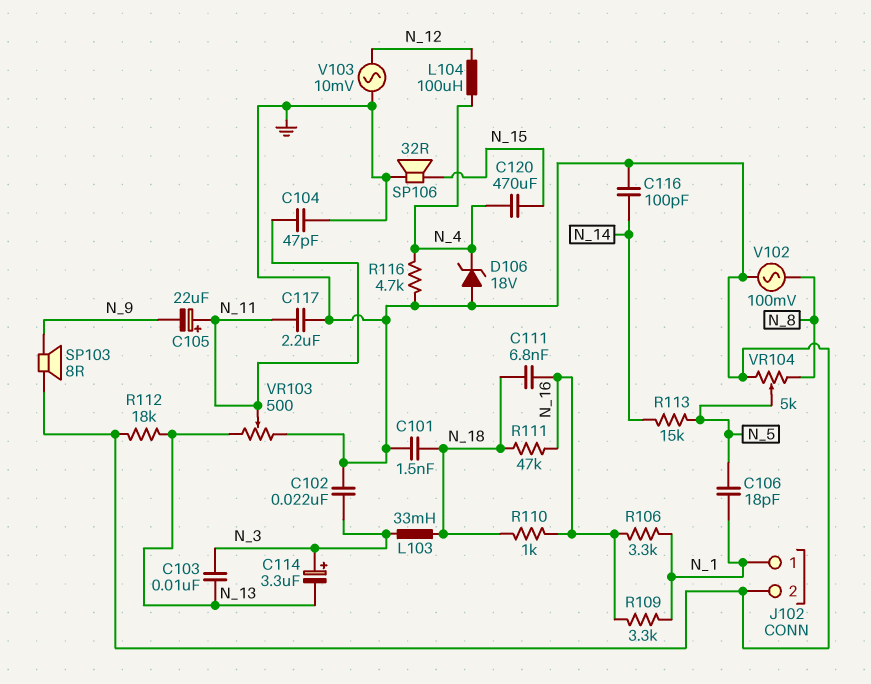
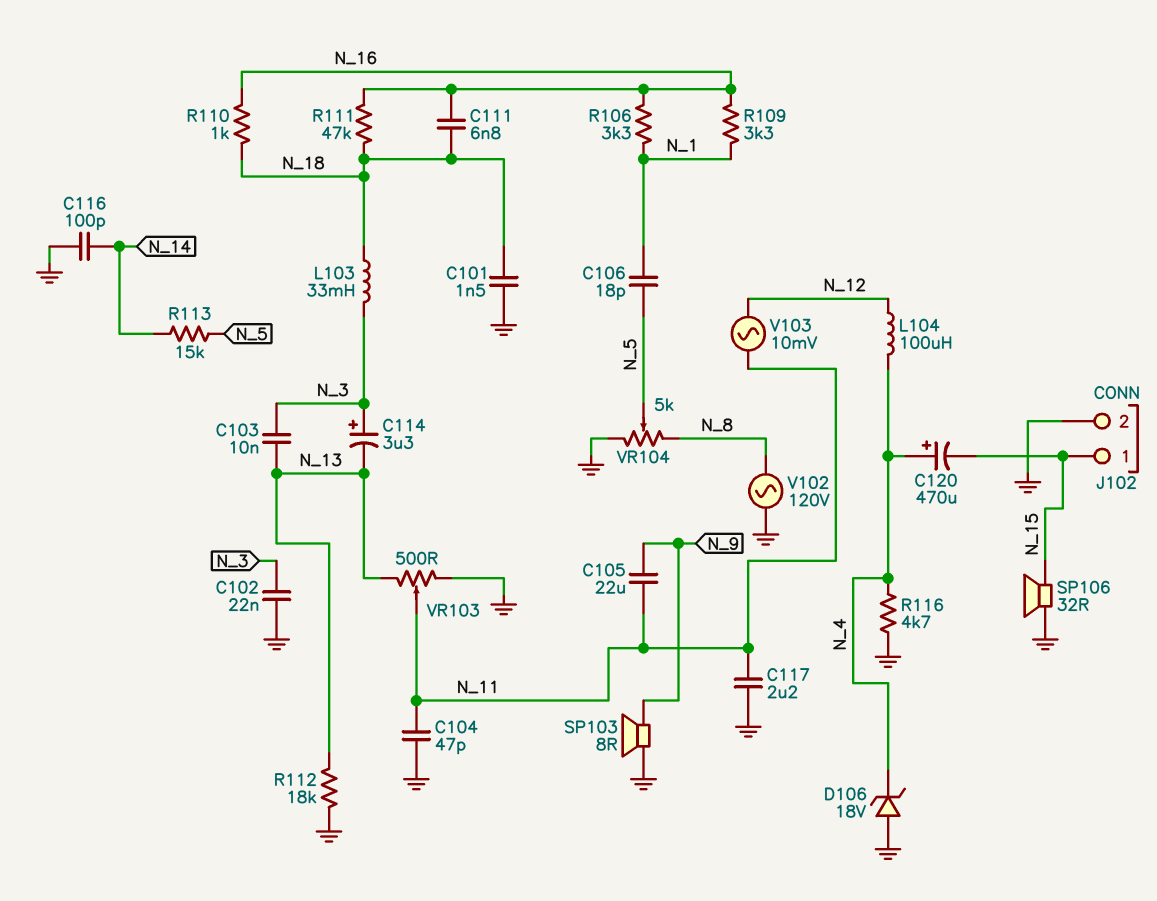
C105: 22uF (plus N_11, minus N_9) -> 22uF (N_9, N_11)
C120: 470uF (N_4, N_15) -> 470uF (plus N_4, minus N_15)
J102 pin 1: N_1 -> N_15
V102: AC 100mV (GND, N_8) -> AC 120V (GND, N_8)
V103: AC 10mV (GND, N_12) -> AC 10mV (N_11, N_12)

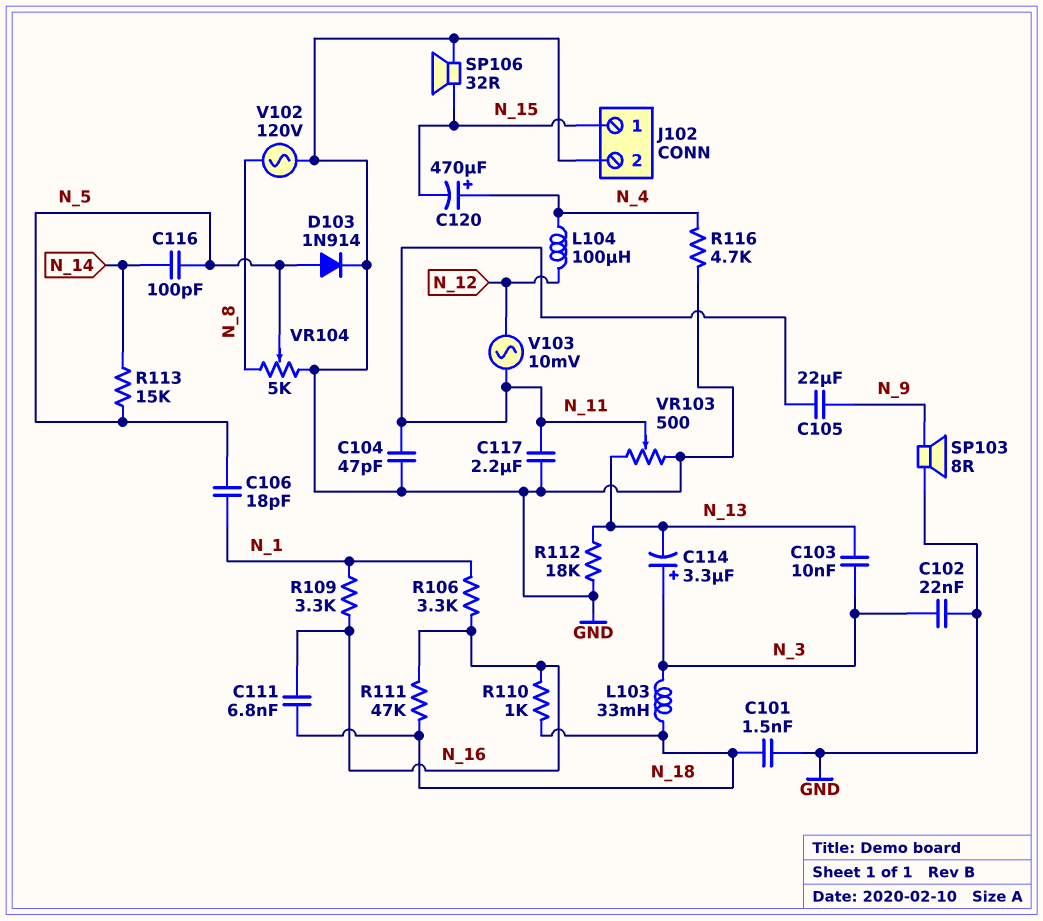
C116: 100pF (GND, N_14) -> 100pF (N_5, N_14)
D103: none -> diode 1N914 (A N_5, K GND)
D106: zener 18V (A GND, K N_4) -> none

